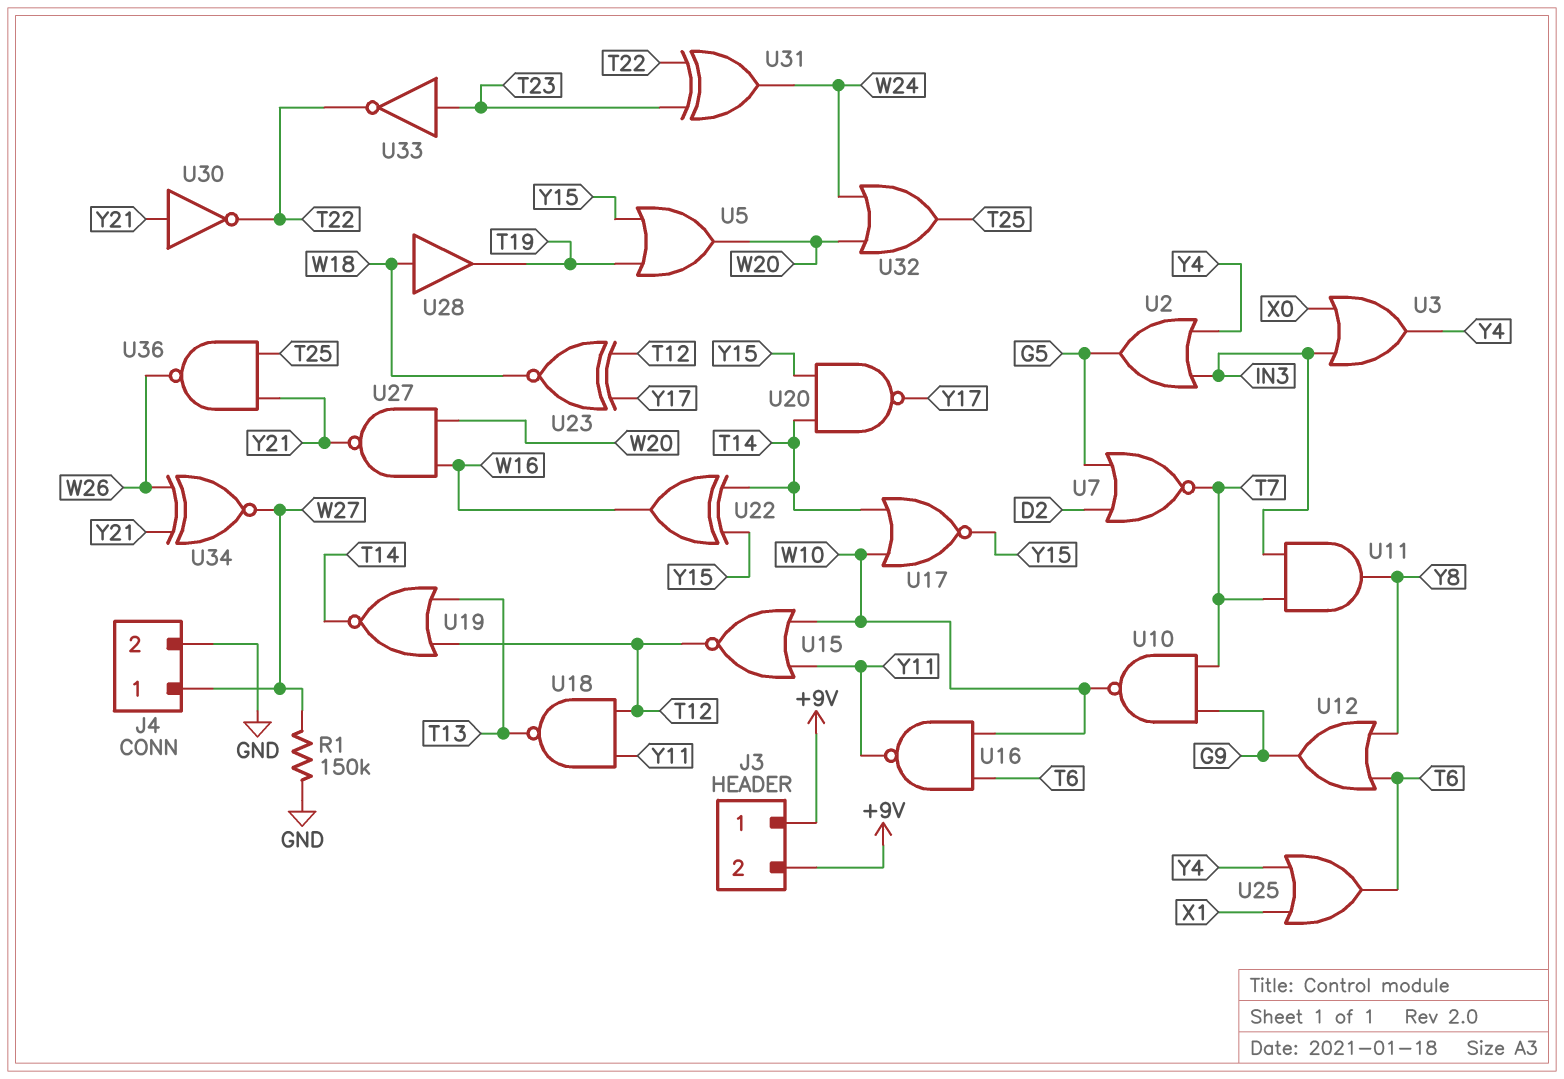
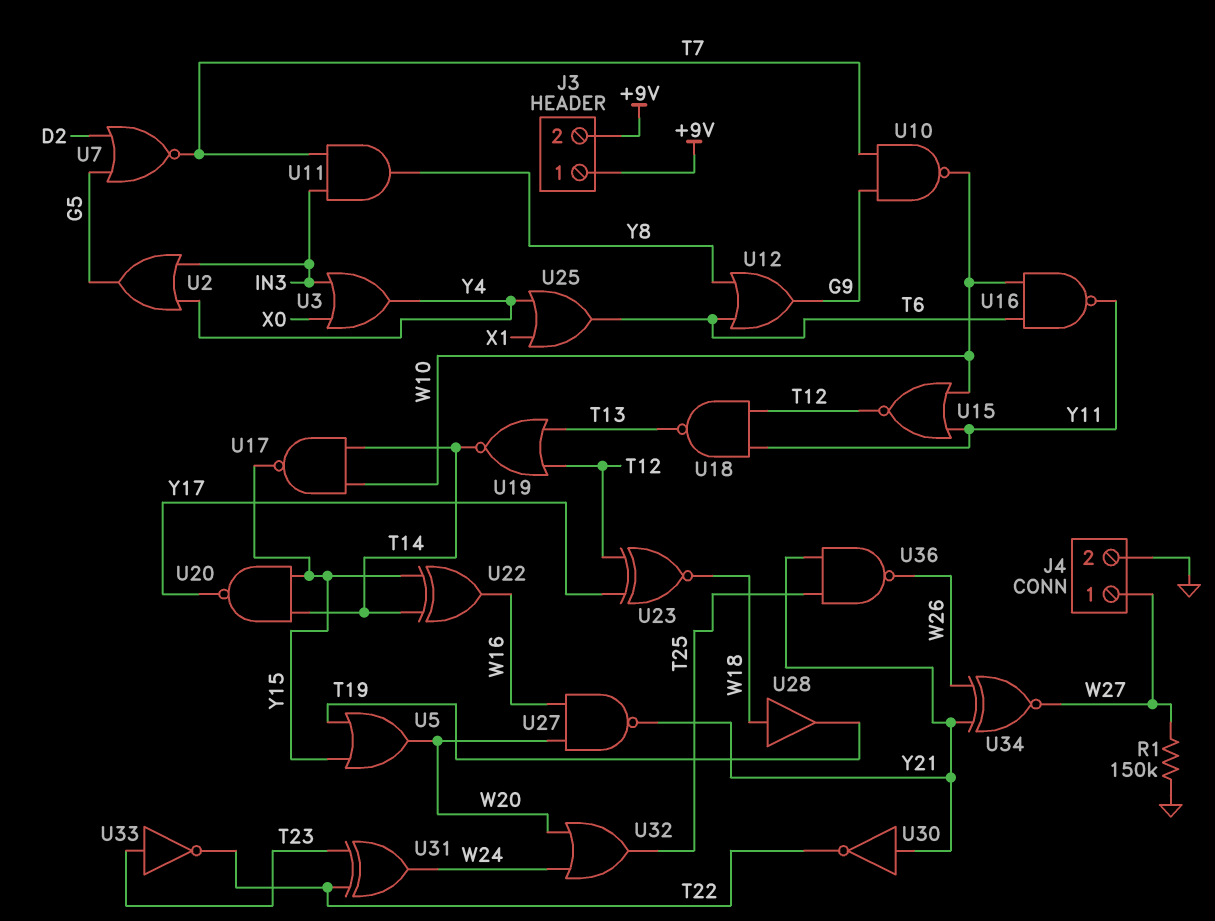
U17: NOR (in T14, in W10, out Y15) -> NAND (in T14, in W10, out Y15)

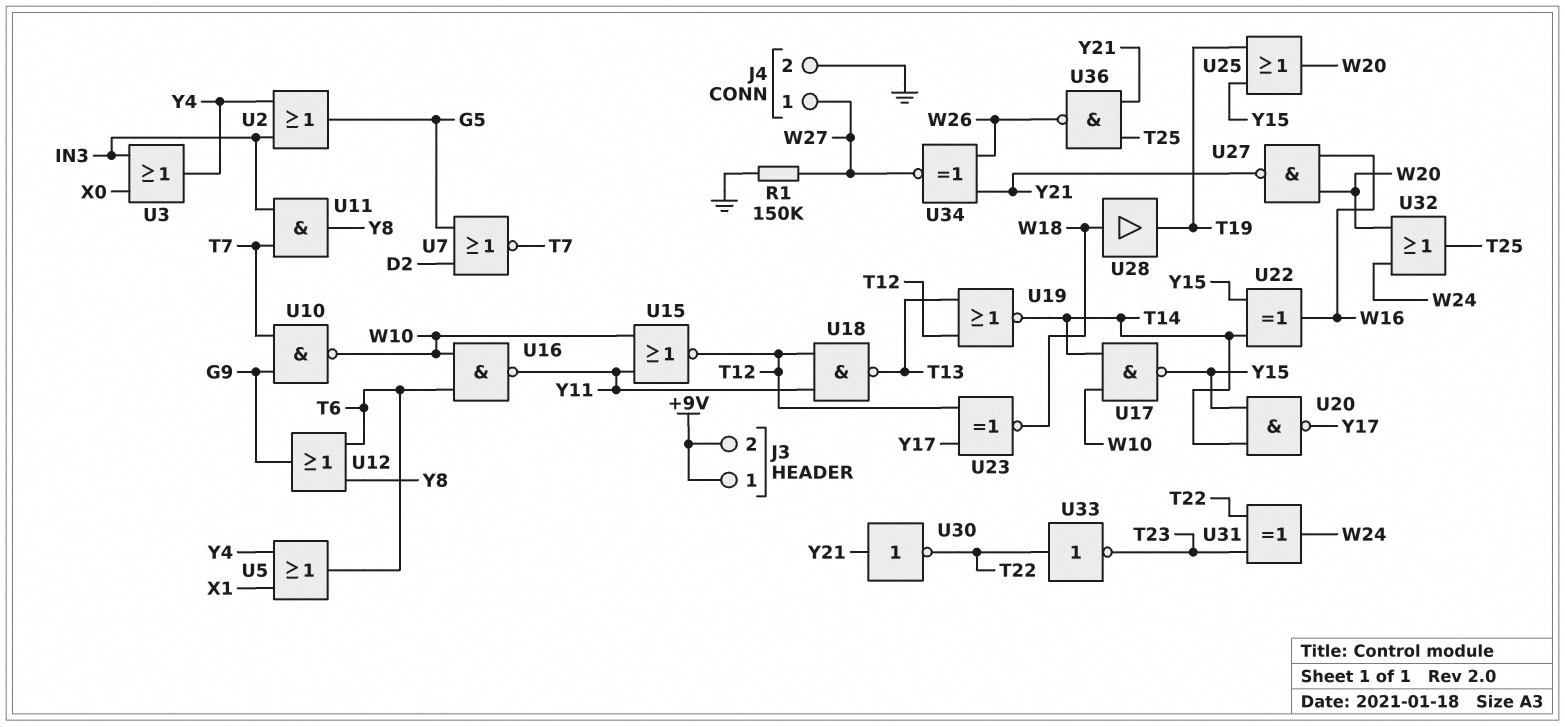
U5: OR (in T19, in Y15, out W20) -> OR (in X1, in Y4, out T6)
U25: OR (in X1, in Y4, out T6) -> OR (in T19, in Y15, out W20)
U33: NOT (in T23, out T22) -> NOT (in T22, out T23)

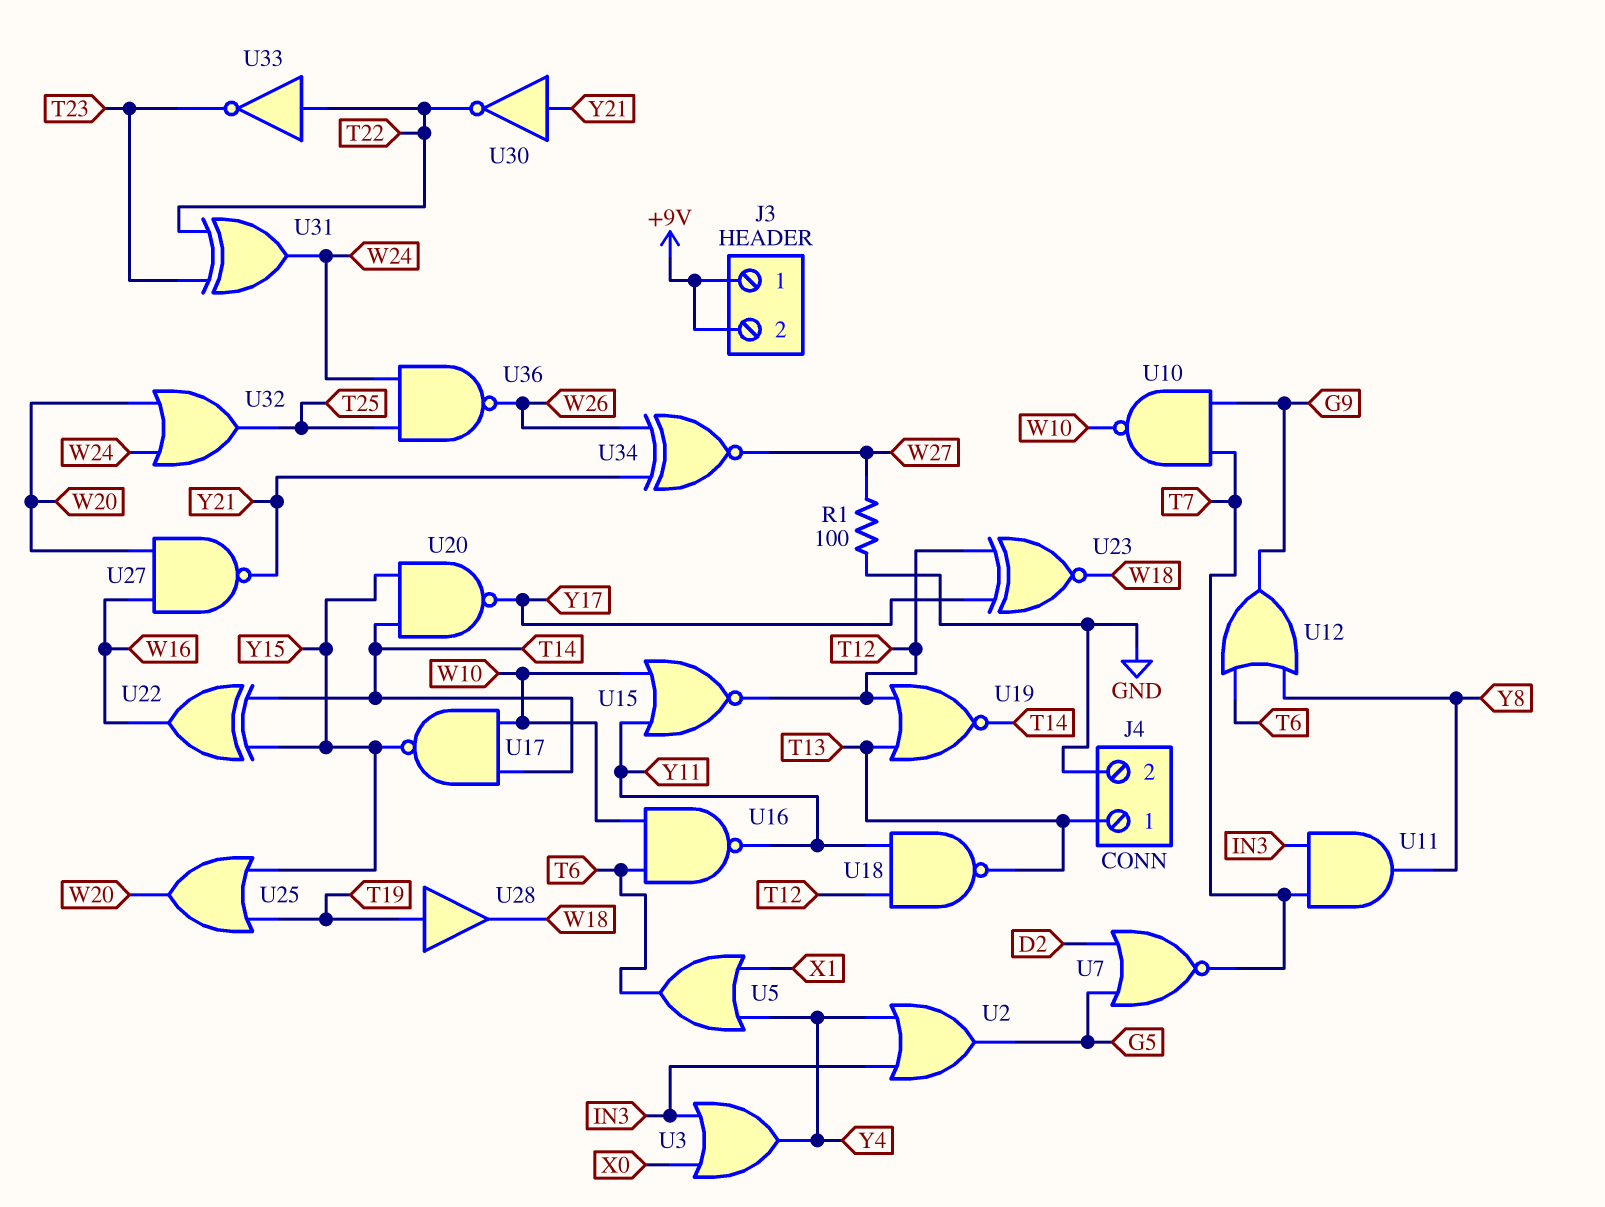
J4 pin 1: W27 -> T13
R1: 150k (GND, W27) -> 100 (GND, W27)
U28: buffer (in W18, out T19) -> buffer (in T19, out W18)
U36: NAND (in T25, in Y21, out W26) -> NAND (in T25, in W24, out W26)

